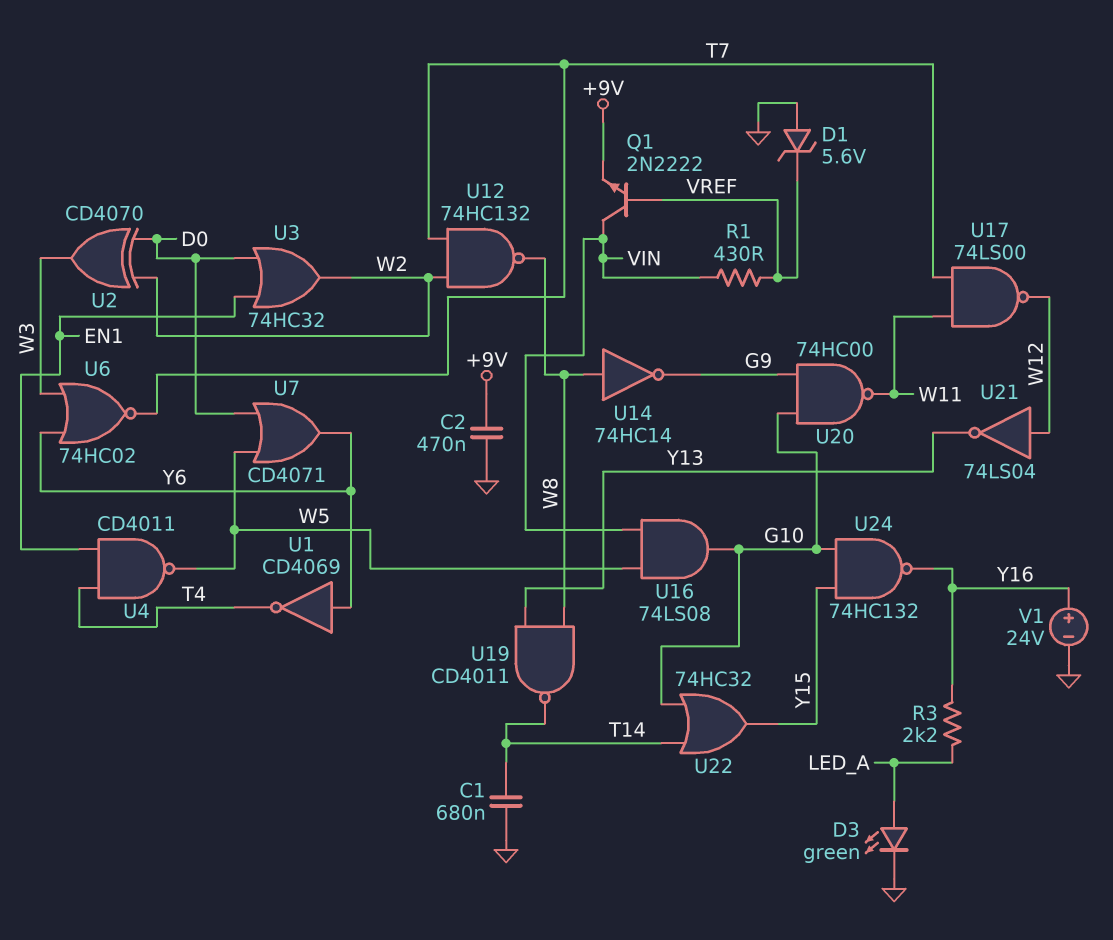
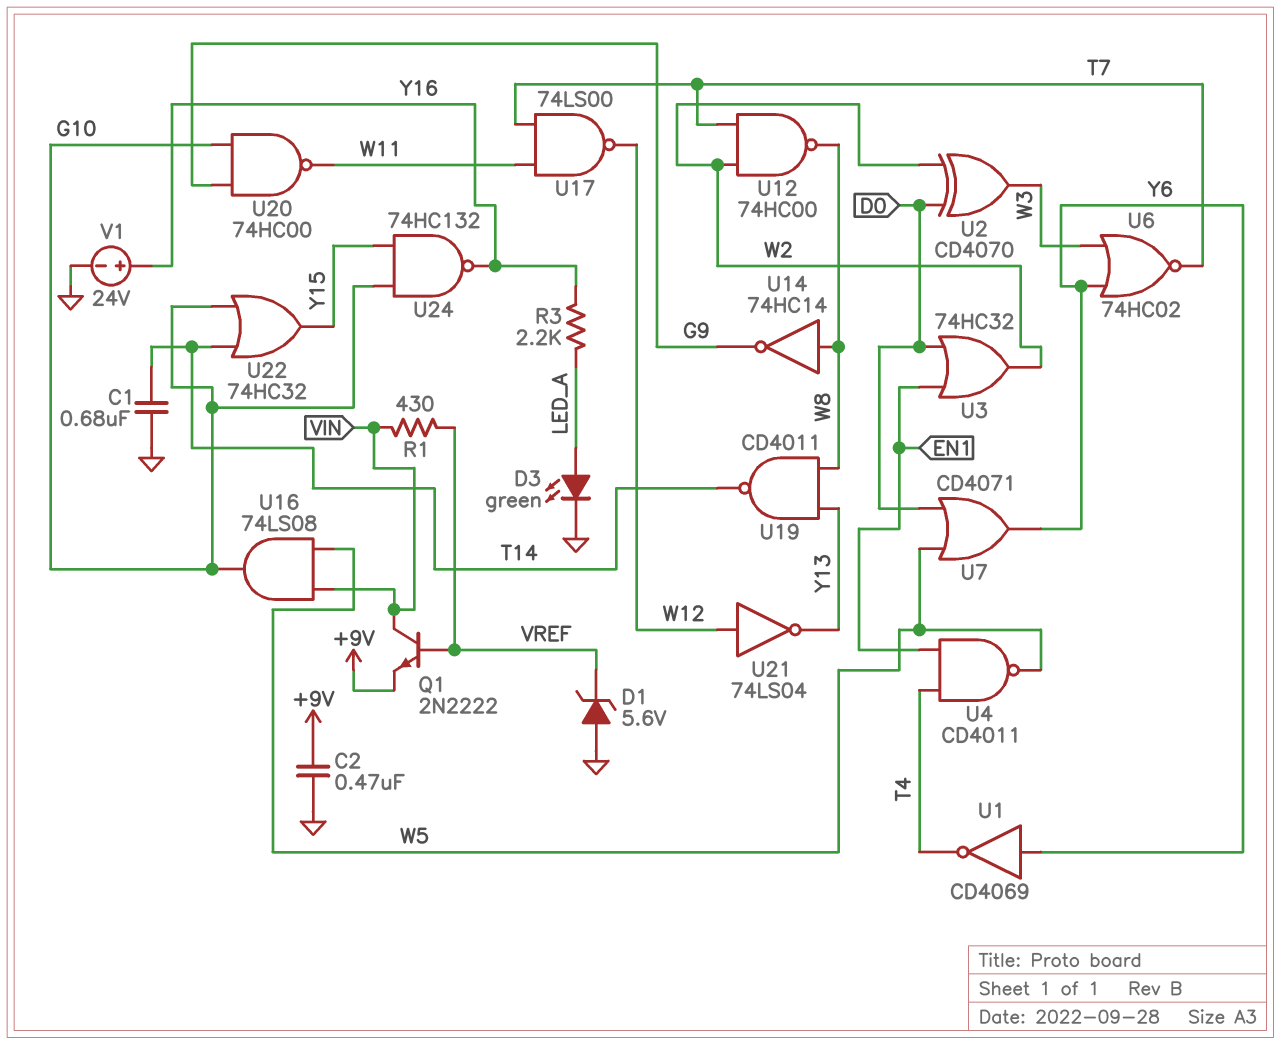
U12: NAND 74HC132 (in T7, in W2, out W8) -> NAND 74HC00 (in T7, in W2, out W8)

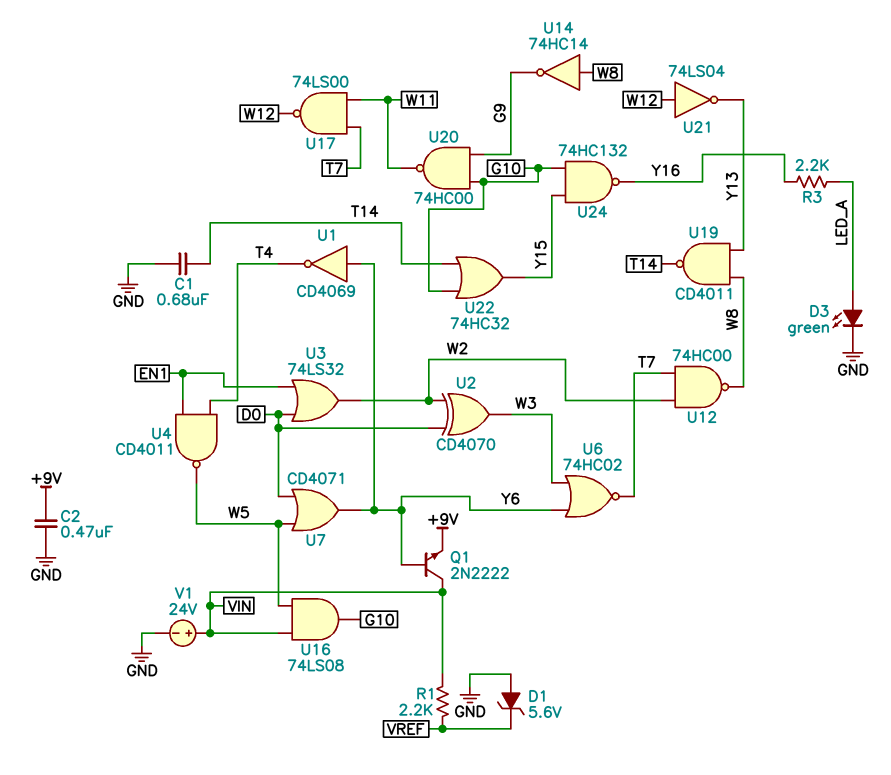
Q1: NPN 2N2222 (B VREF, C VIN, E +9V) -> NPN 2N2222 (B Y6, C VIN, E +9V)
R1: 430 (VIN, VREF) -> 2.2k (VIN, VREF)
U3: OR 74HC32 (in D0, in EN1, out W2) -> OR 74LS32 (in D0, in EN1, out W2)
V1: 24V (plus Y16, minus GND) -> 24V (plus VIN, minus GND)

